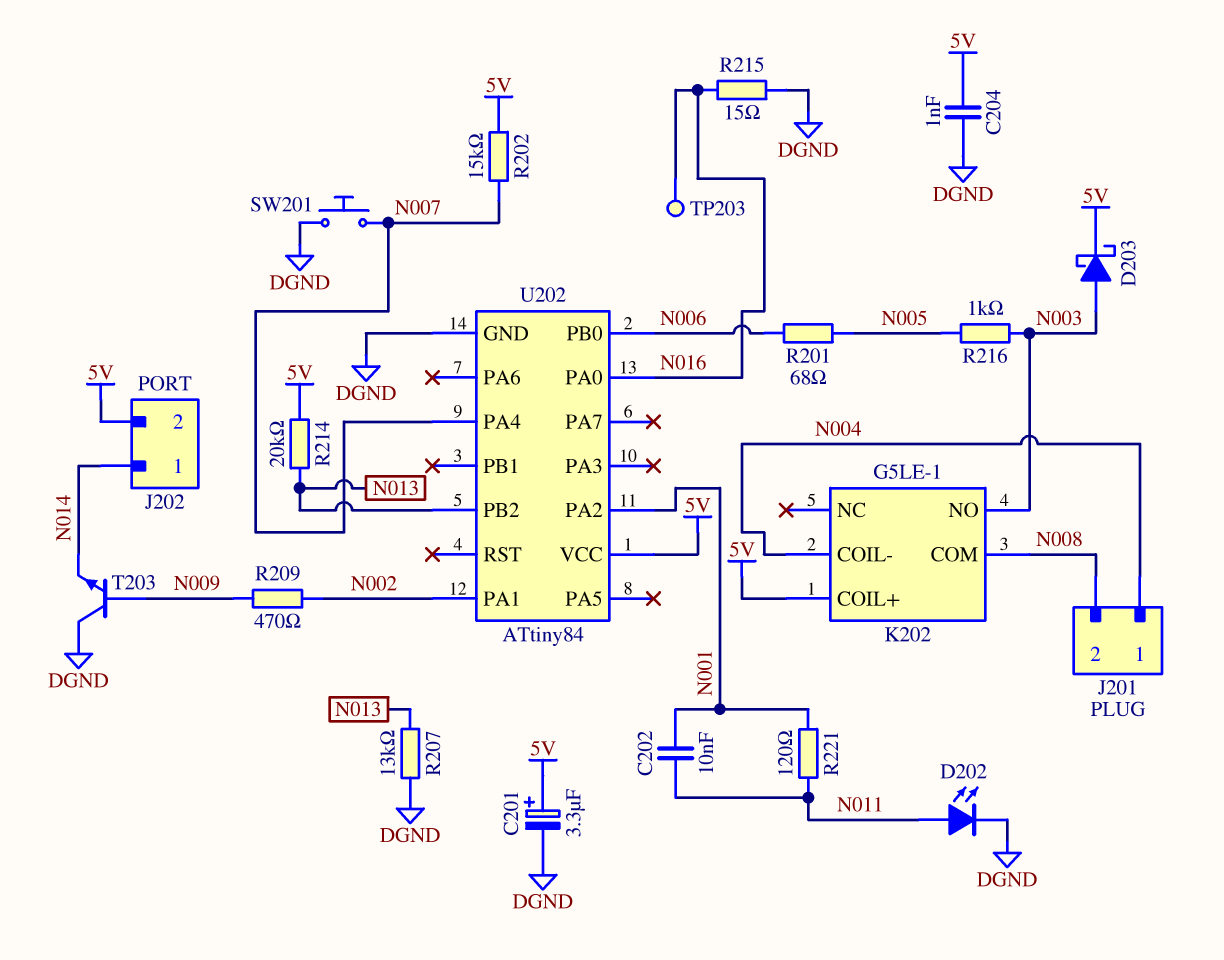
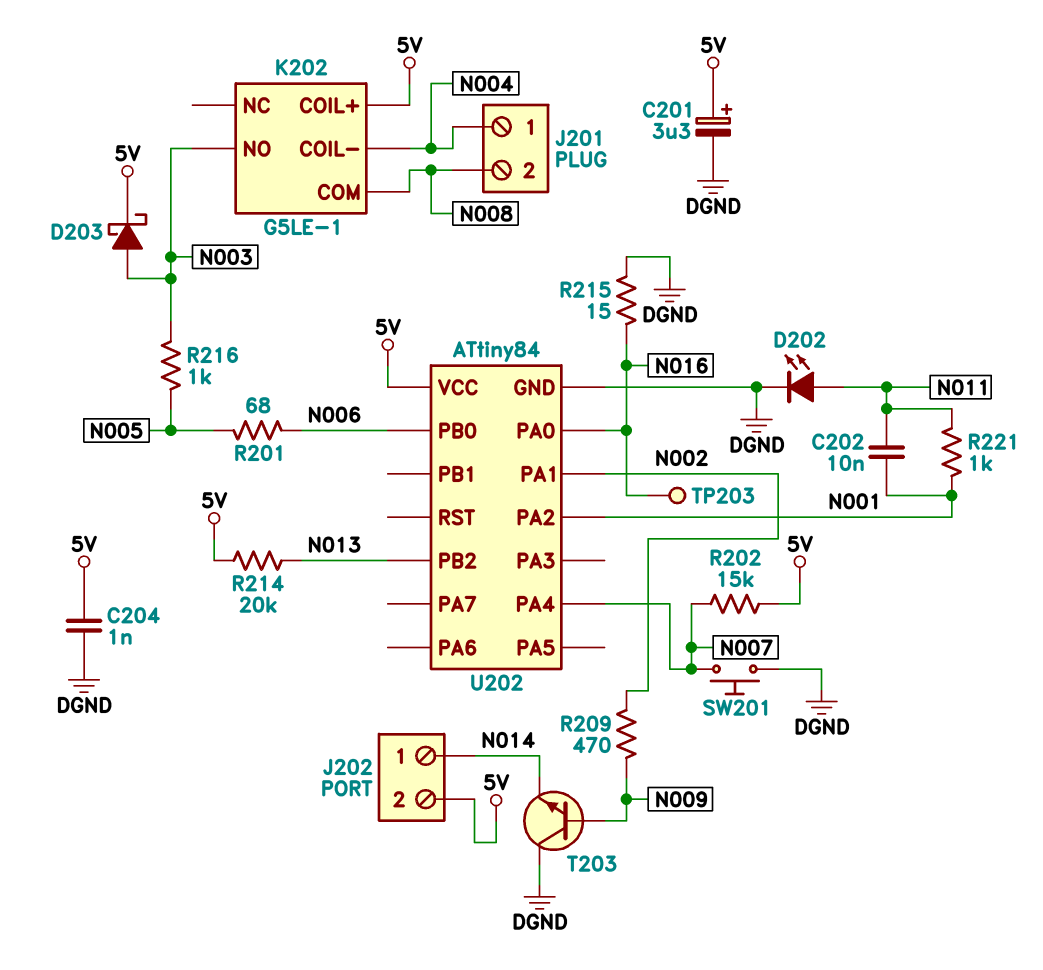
R207: 13k (DGND, N013) -> none
R221: 120 (N001, N011) -> 1k (N001, N011)

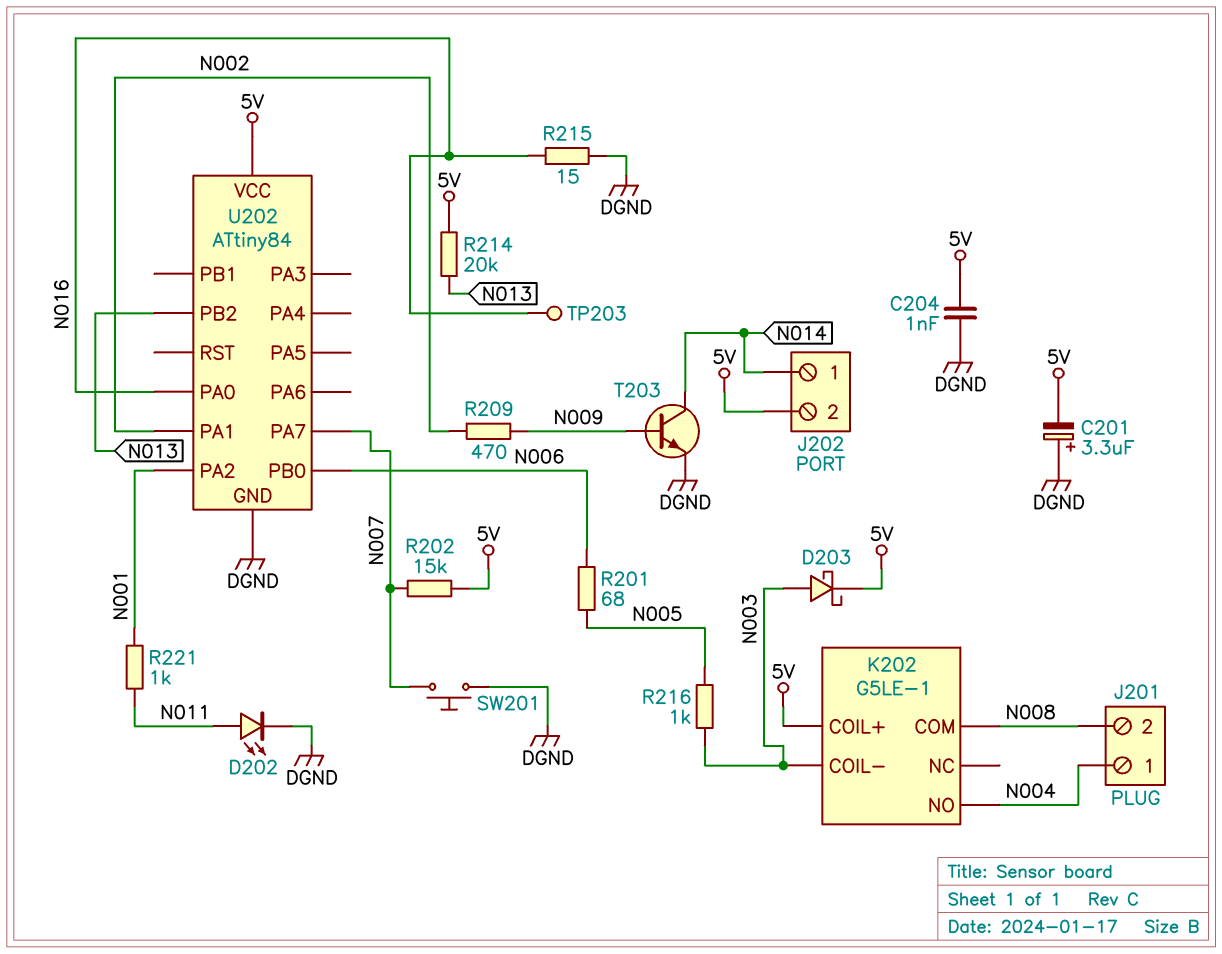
C201: 3.3uF (plus 5V, minus DGND) -> 3.3uF (plus DGND, minus 5V)
C202: 10nF (N001, N011) -> none
K202 pin COIL-: N004 -> N003
K202 pin NO: N003 -> N004
T203: NPN (B N009, C DGND, E N014) -> NPN (B N009, C N014, E DGND)
U202 pin PA4: N007 -> none
U202 pin PA7: none -> N007

